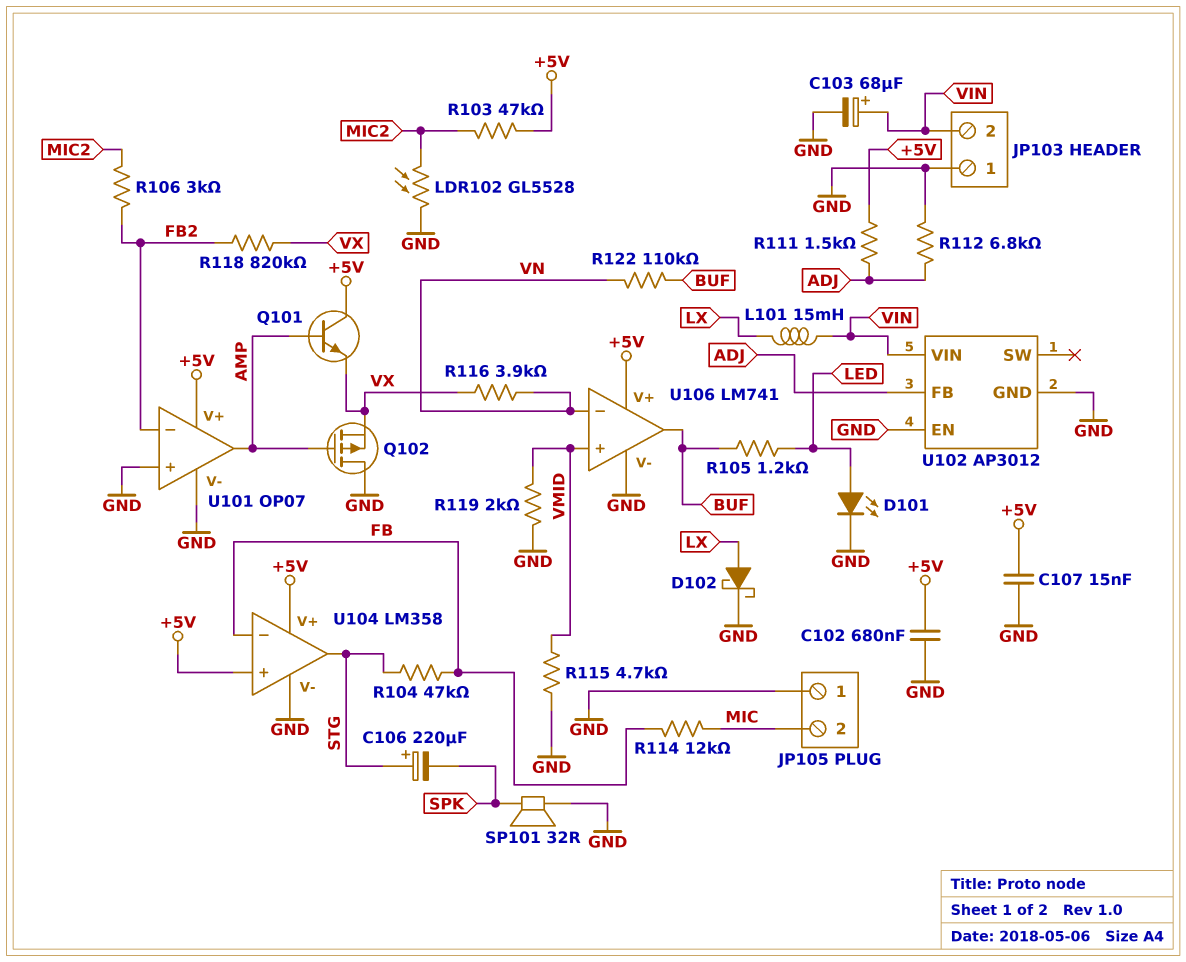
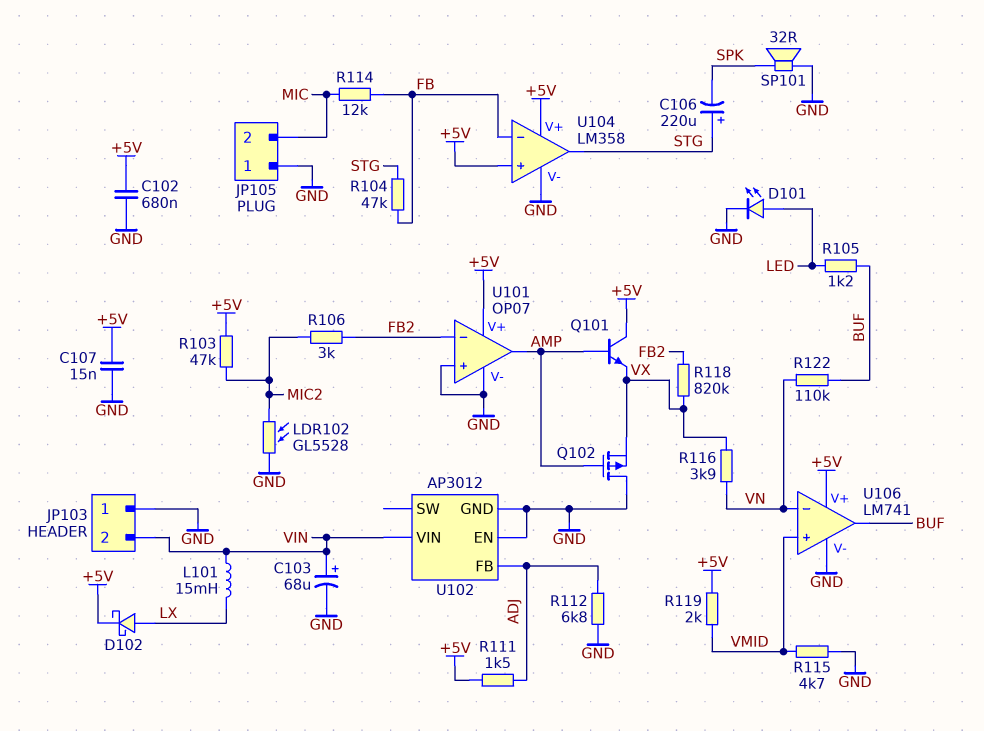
D102: schottky (A LX, K GND) -> schottky (A LX, K +5V)
R119: 2k (GND, VMID) -> 2k (+5V, VMID)

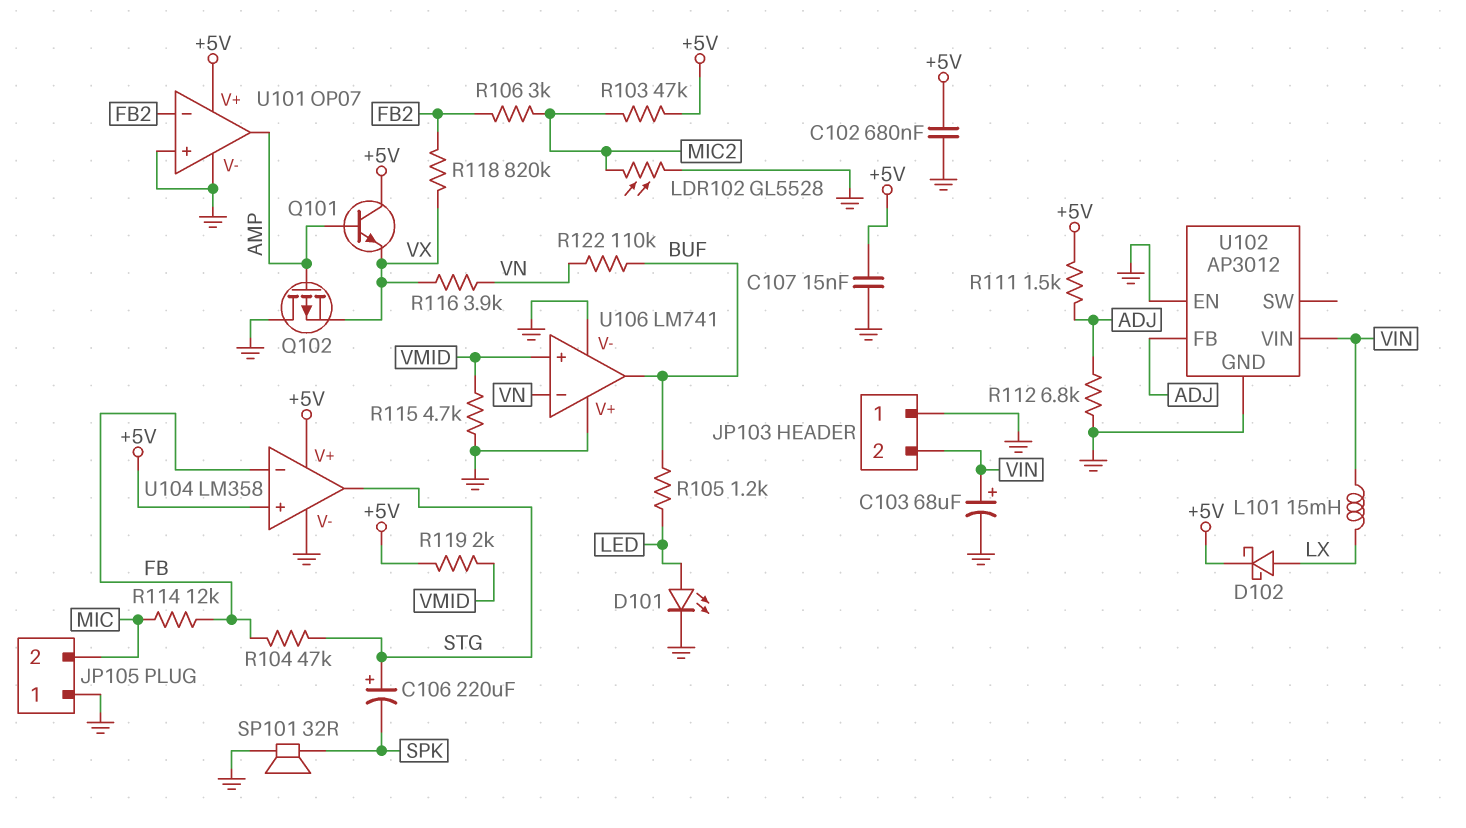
U106 pin V+: +5V -> GND

